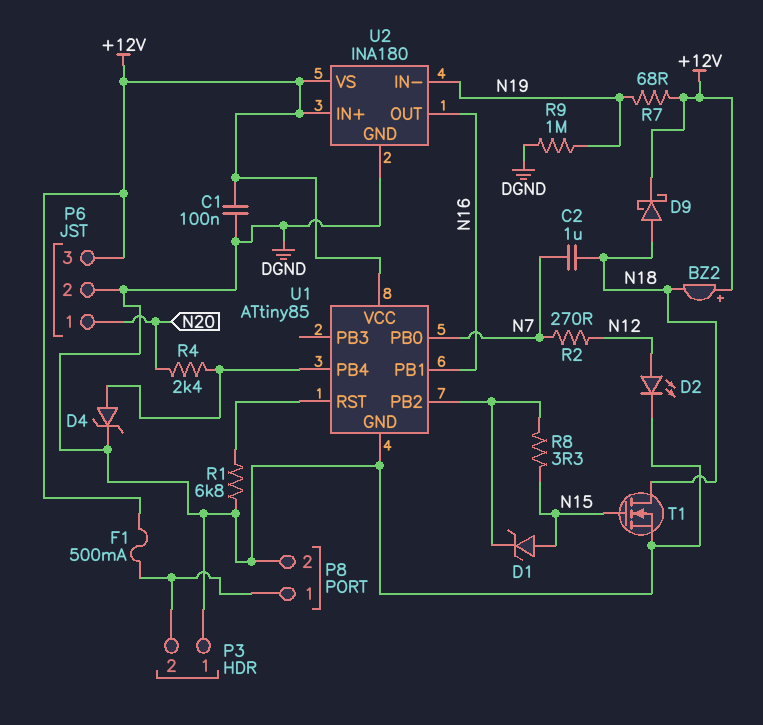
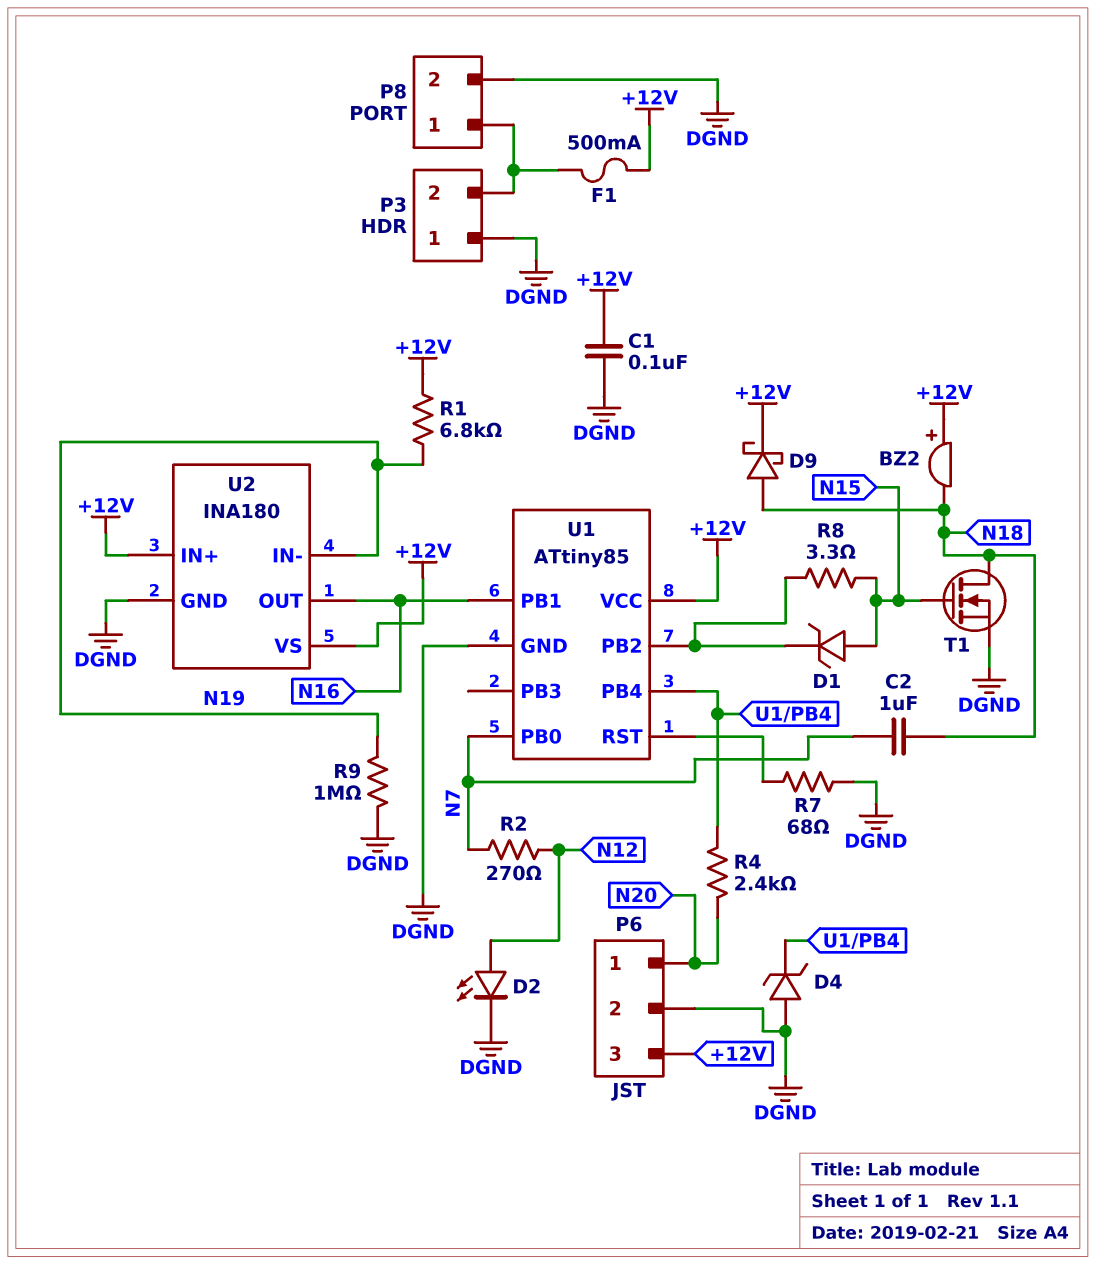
D4: zener (A U1/PB4, K DGND) -> zener (A DGND, K U1/PB4)
R1: 6.8k (DGND, U1/RST) -> 6.8k (+12V, N19)
R7: 68 (+12V, N19) -> 68 (DGND, U1/RST)

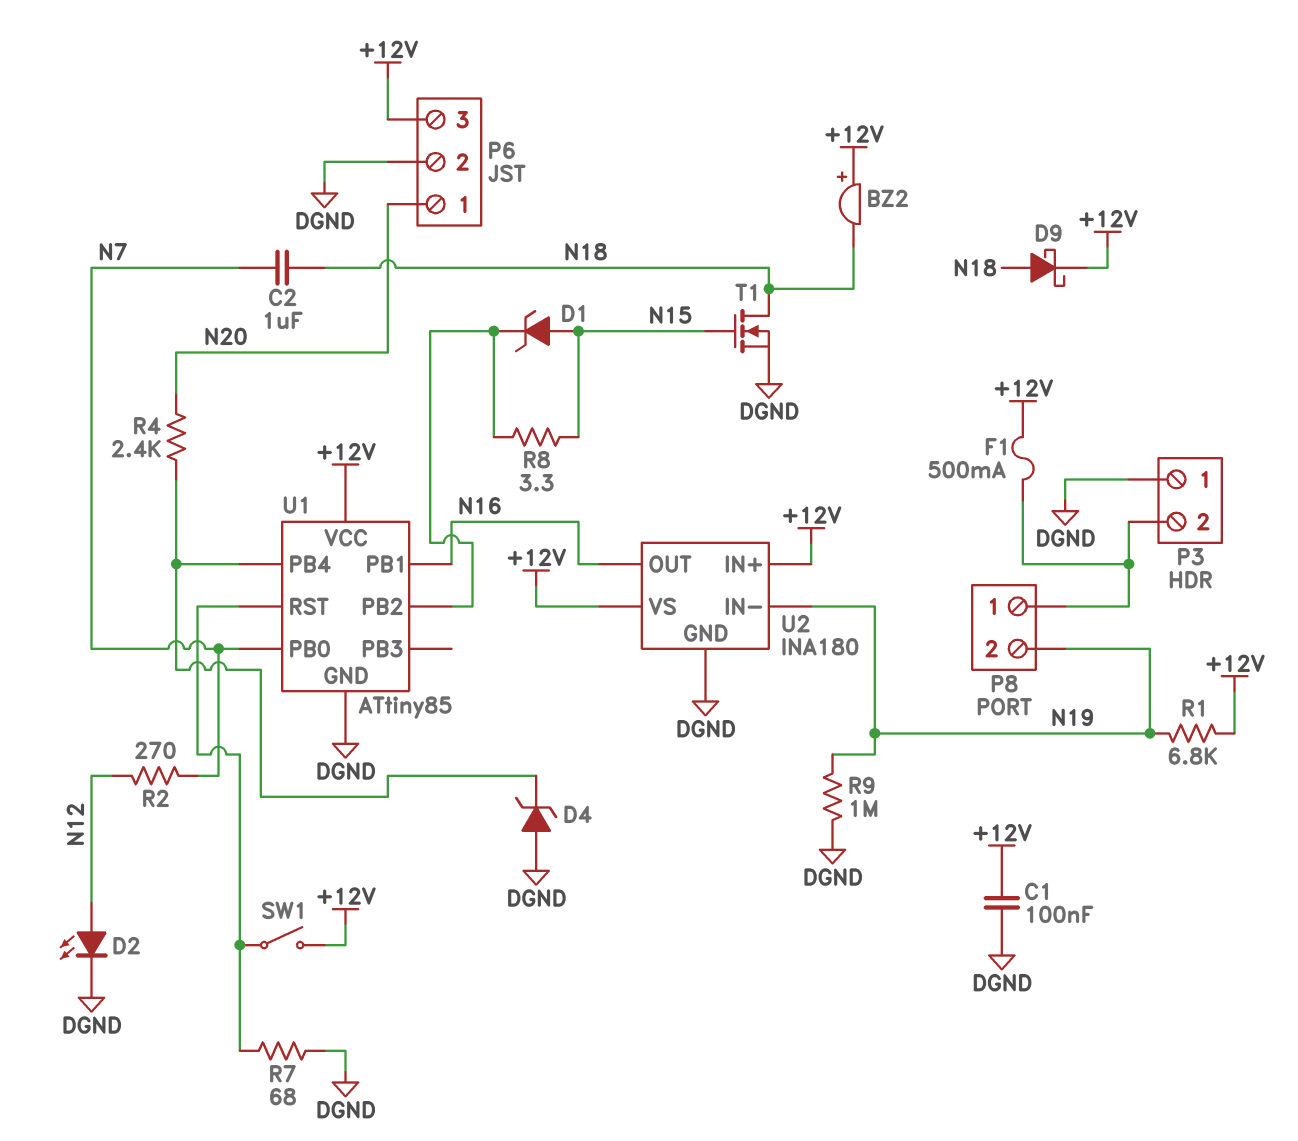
P8 pin 2: DGND -> N19
SW1: none -> switch (+12V, U1/RST)

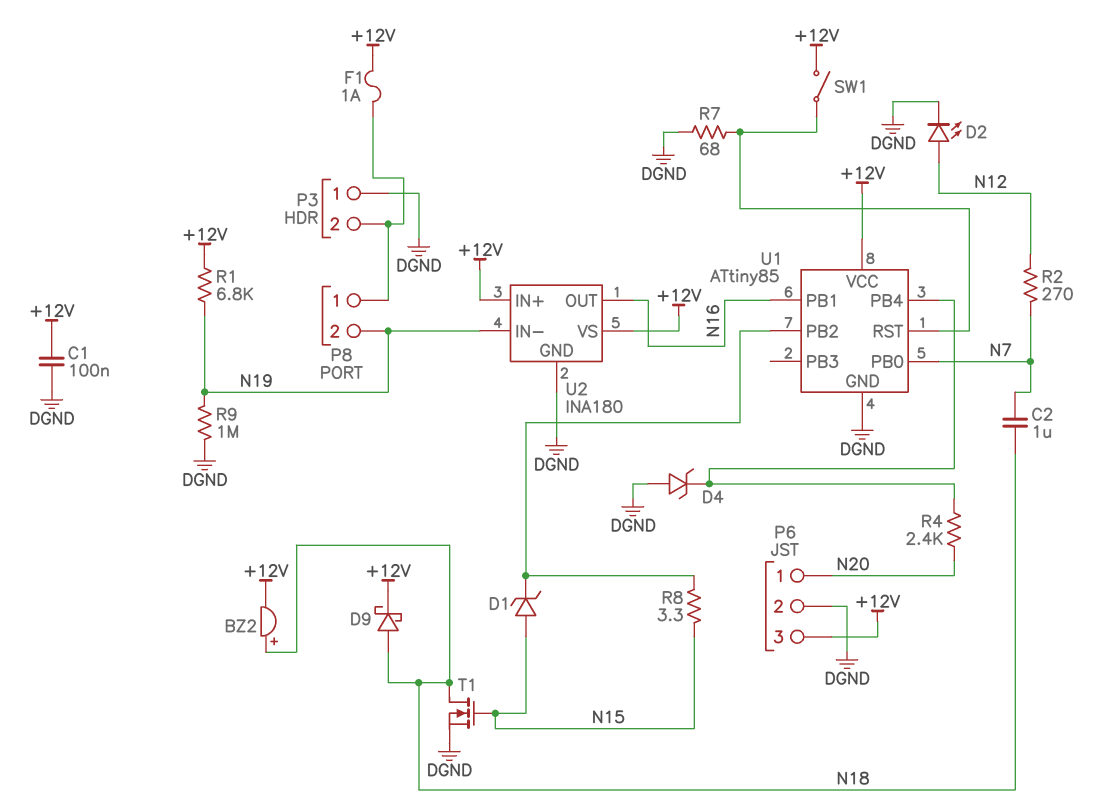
BZ2: buzzer (plus +12V, minus N18) -> buzzer (plus N18, minus +12V)
F1: 500mA (+12V, P3/2) -> 1A (+12V, P3/2)

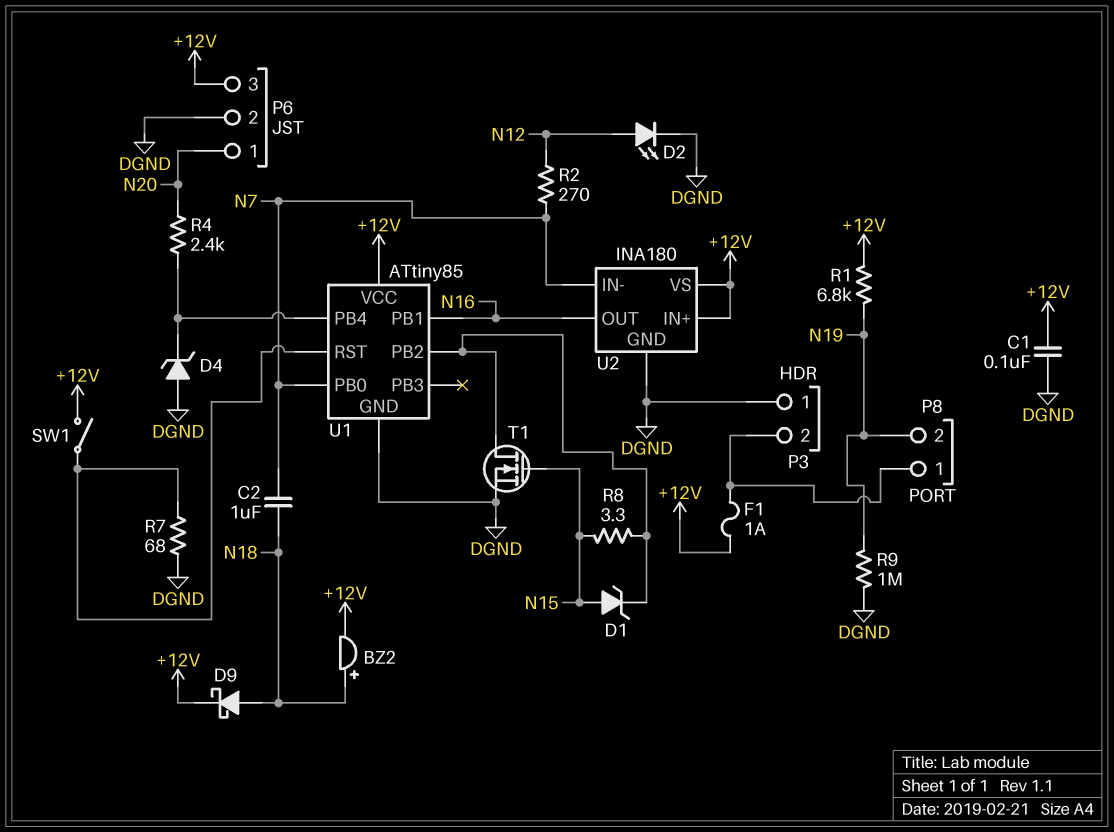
T1: NMOS (G N15, D N18, S DGND) -> NMOS (G N15, D U1/PB2, S DGND)
U2 pin IN-: N19 -> N7

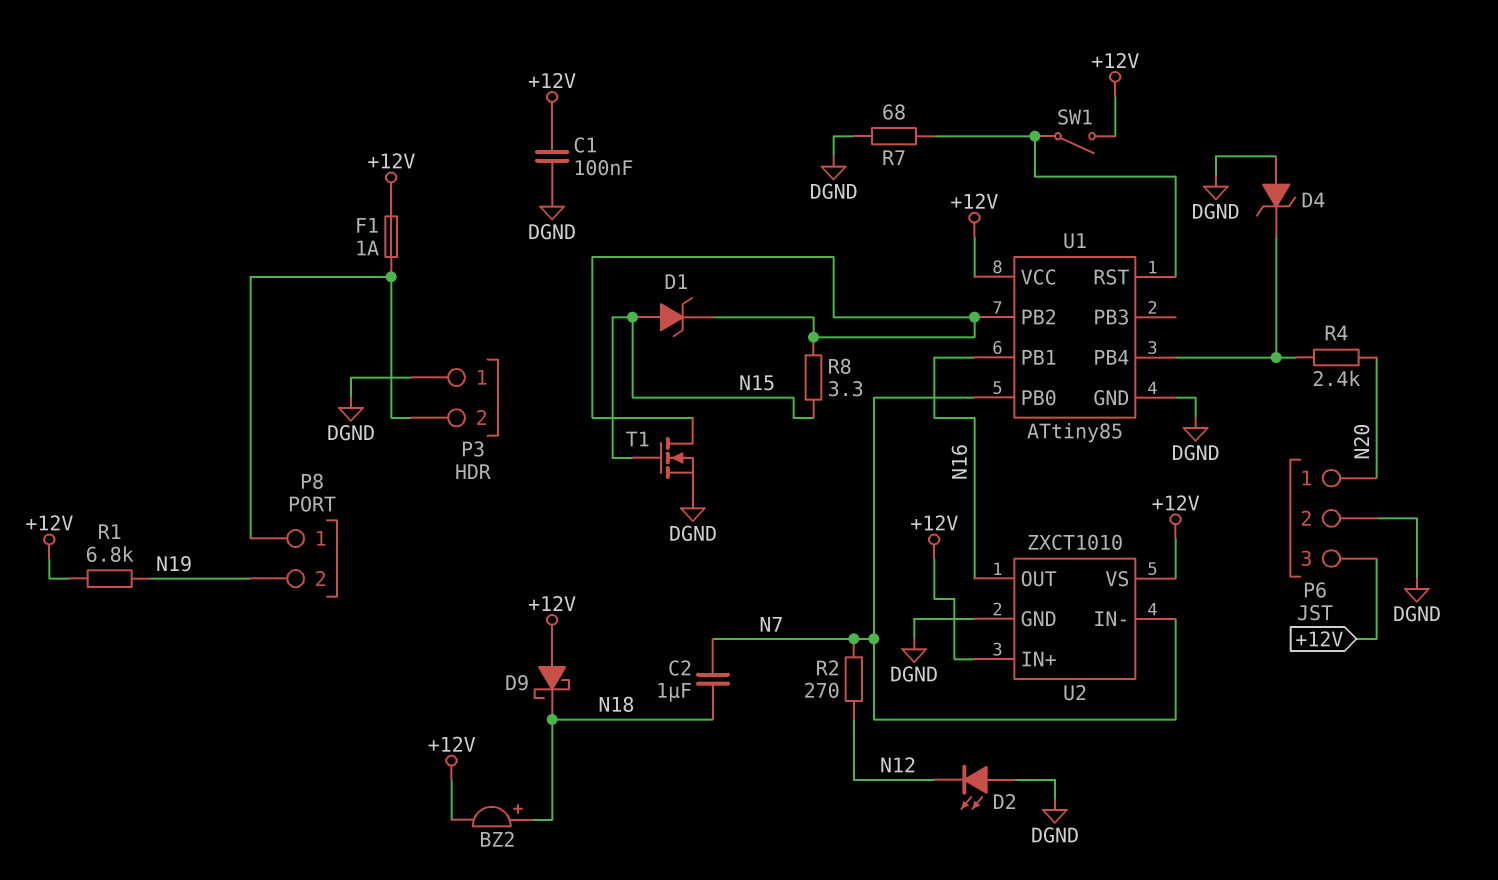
D2: LED (A N12, K DGND) -> LED (A DGND, K N12)
D9: schottky (A N18, K +12V) -> schottky (A +12V, K N18)
R9: 1M (DGND, N19) -> none
U2: INA180 -> ZXCT1010

